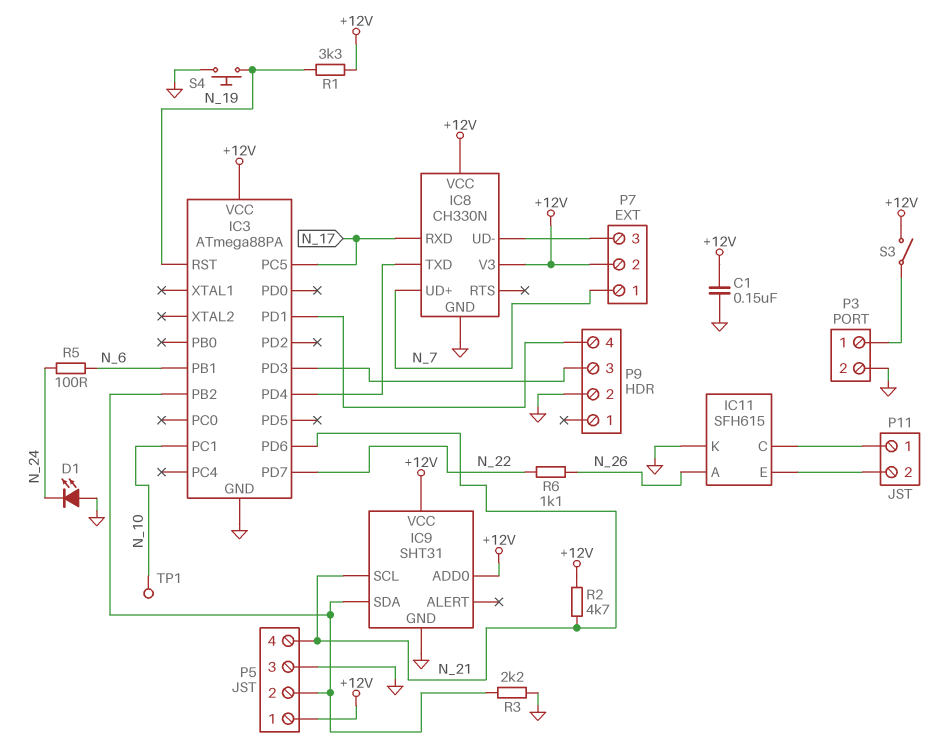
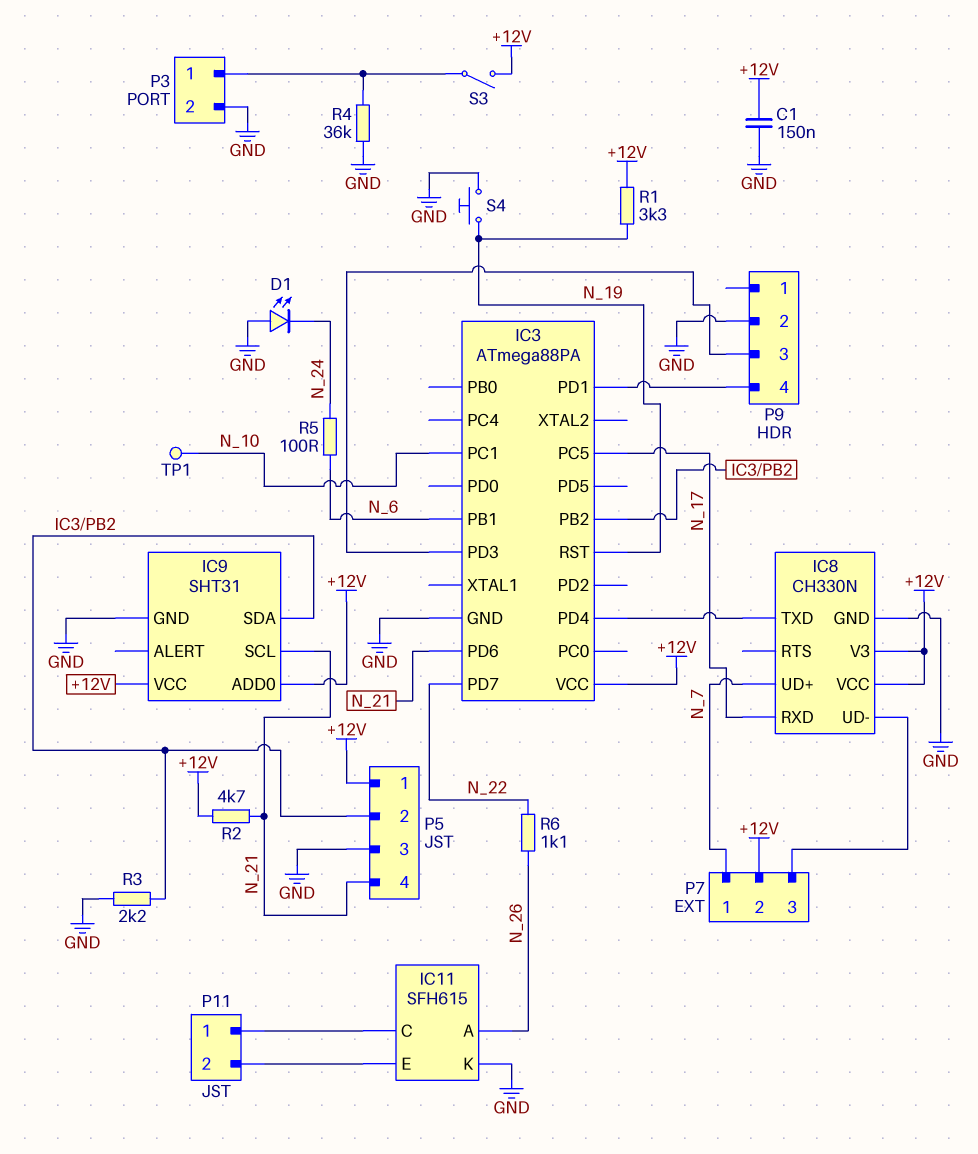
R4: none -> 36k (GND, P3/1)

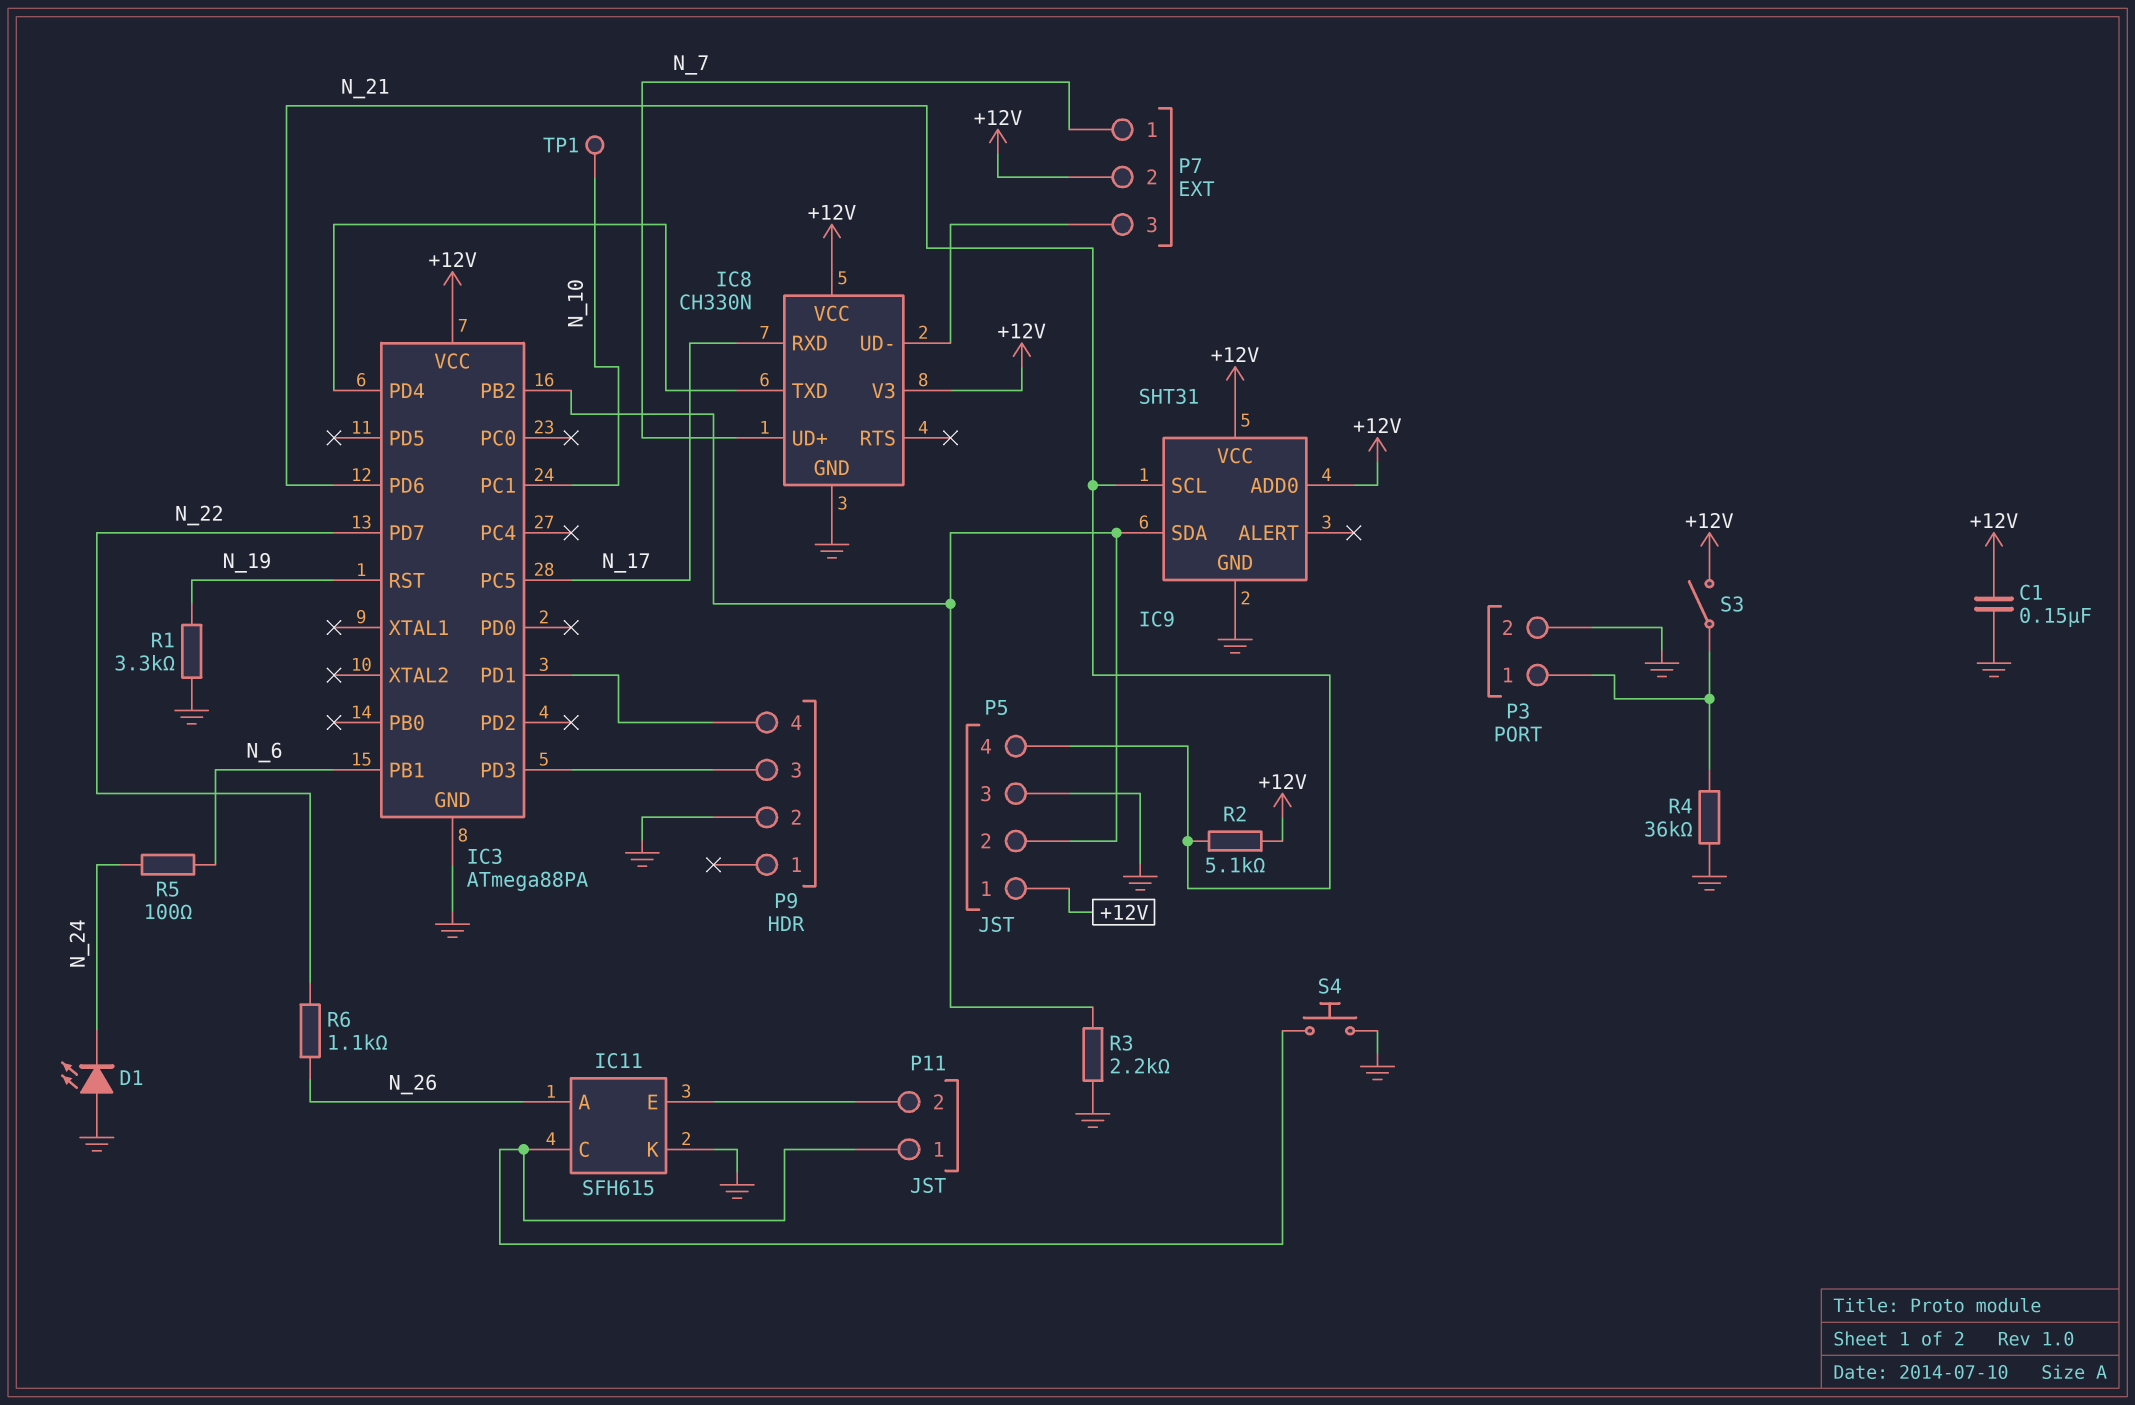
R1: 3.3k (+12V, N_19) -> 3.3k (GND, N_19)
R2: 4.7k (+12V, N_21) -> 5.1k (+12V, N_21)
S4: button (GND, N_19) -> button (GND, IC11/C)

